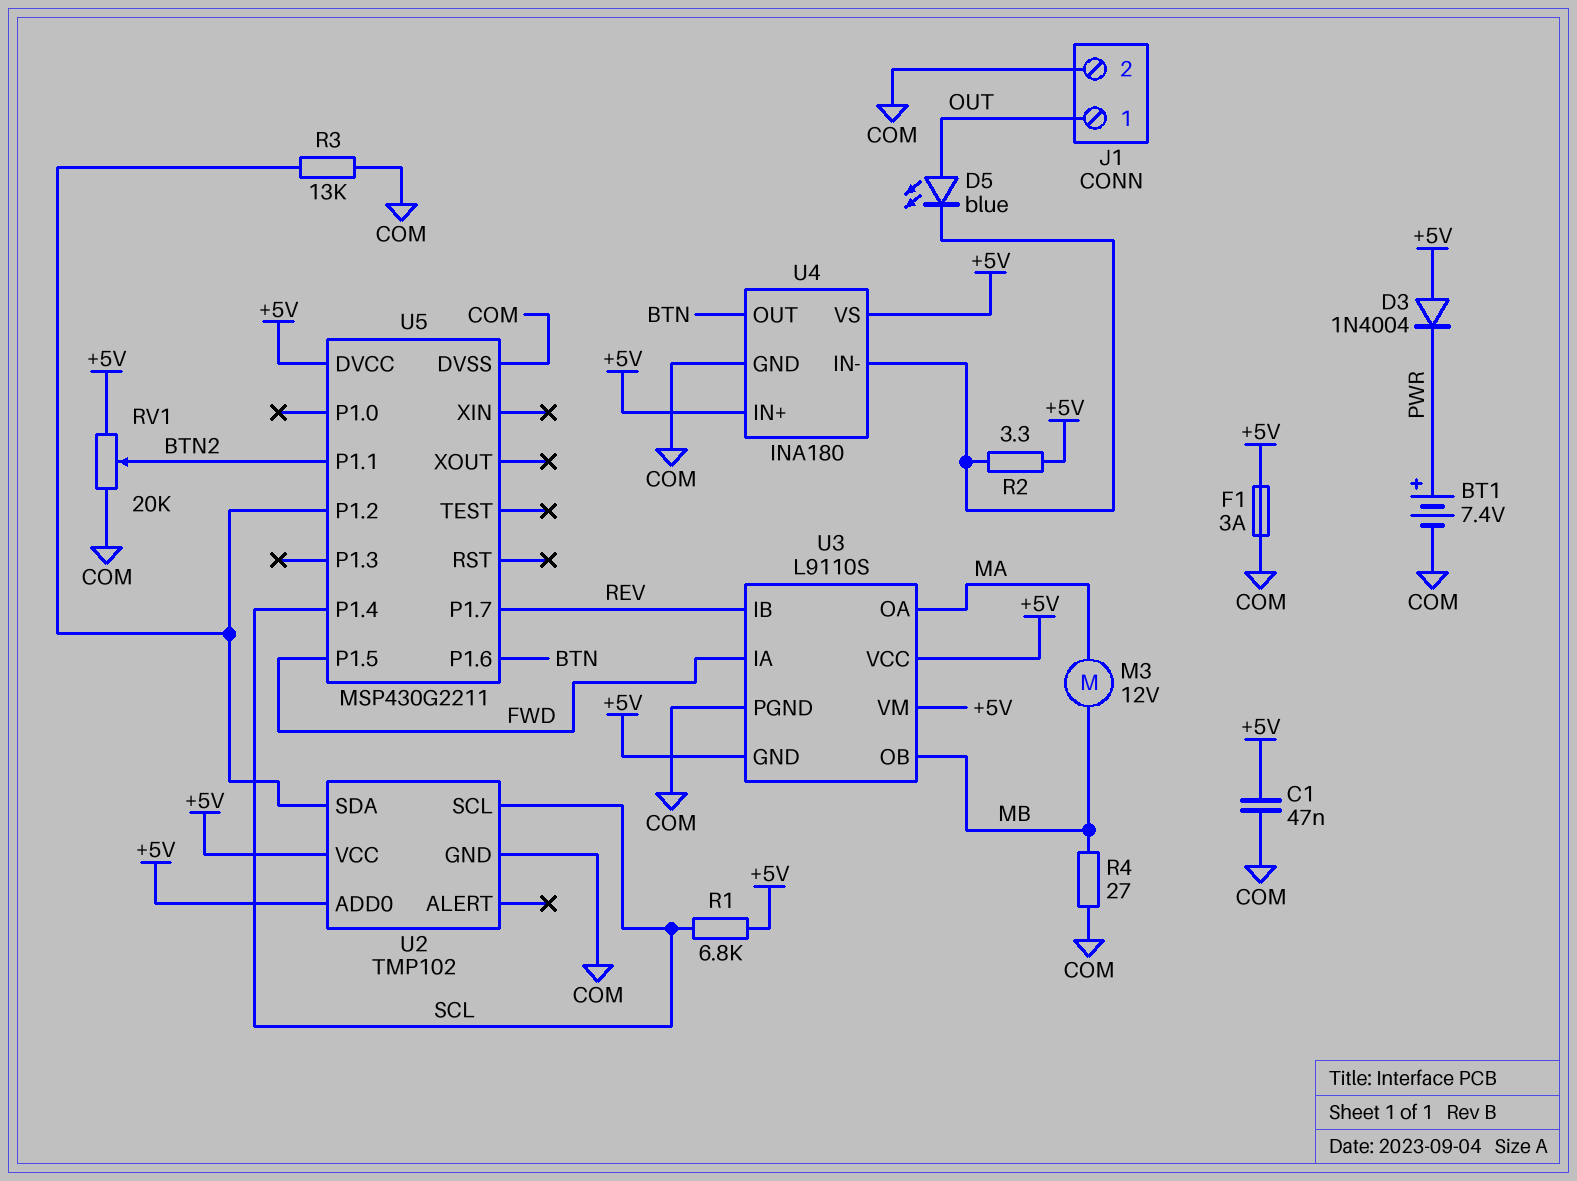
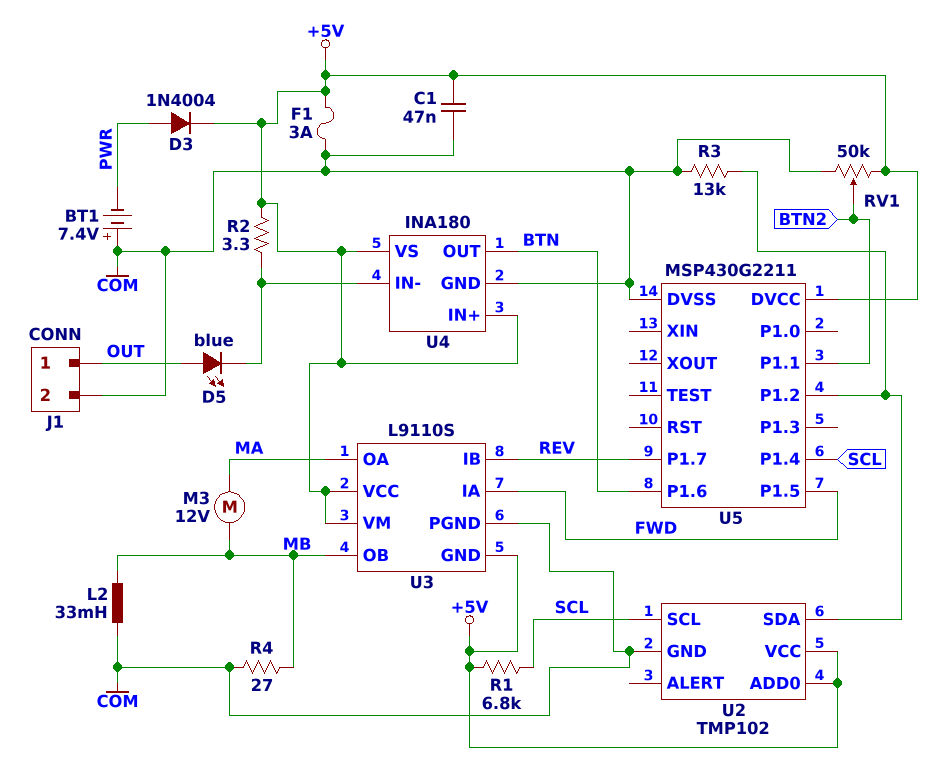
BT1: 7.4V (plus PWR, minus COM) -> 7.4V (plus COM, minus PWR)
D3: diode 1N4004 (A +5V, K PWR) -> diode 1N4004 (A PWR, K +5V)
L2: none -> 33mH (COM, MB)
RV1: 20k (+5V, COM, wiper BTN2) -> 50k (+5V, COM, wiper BTN2)

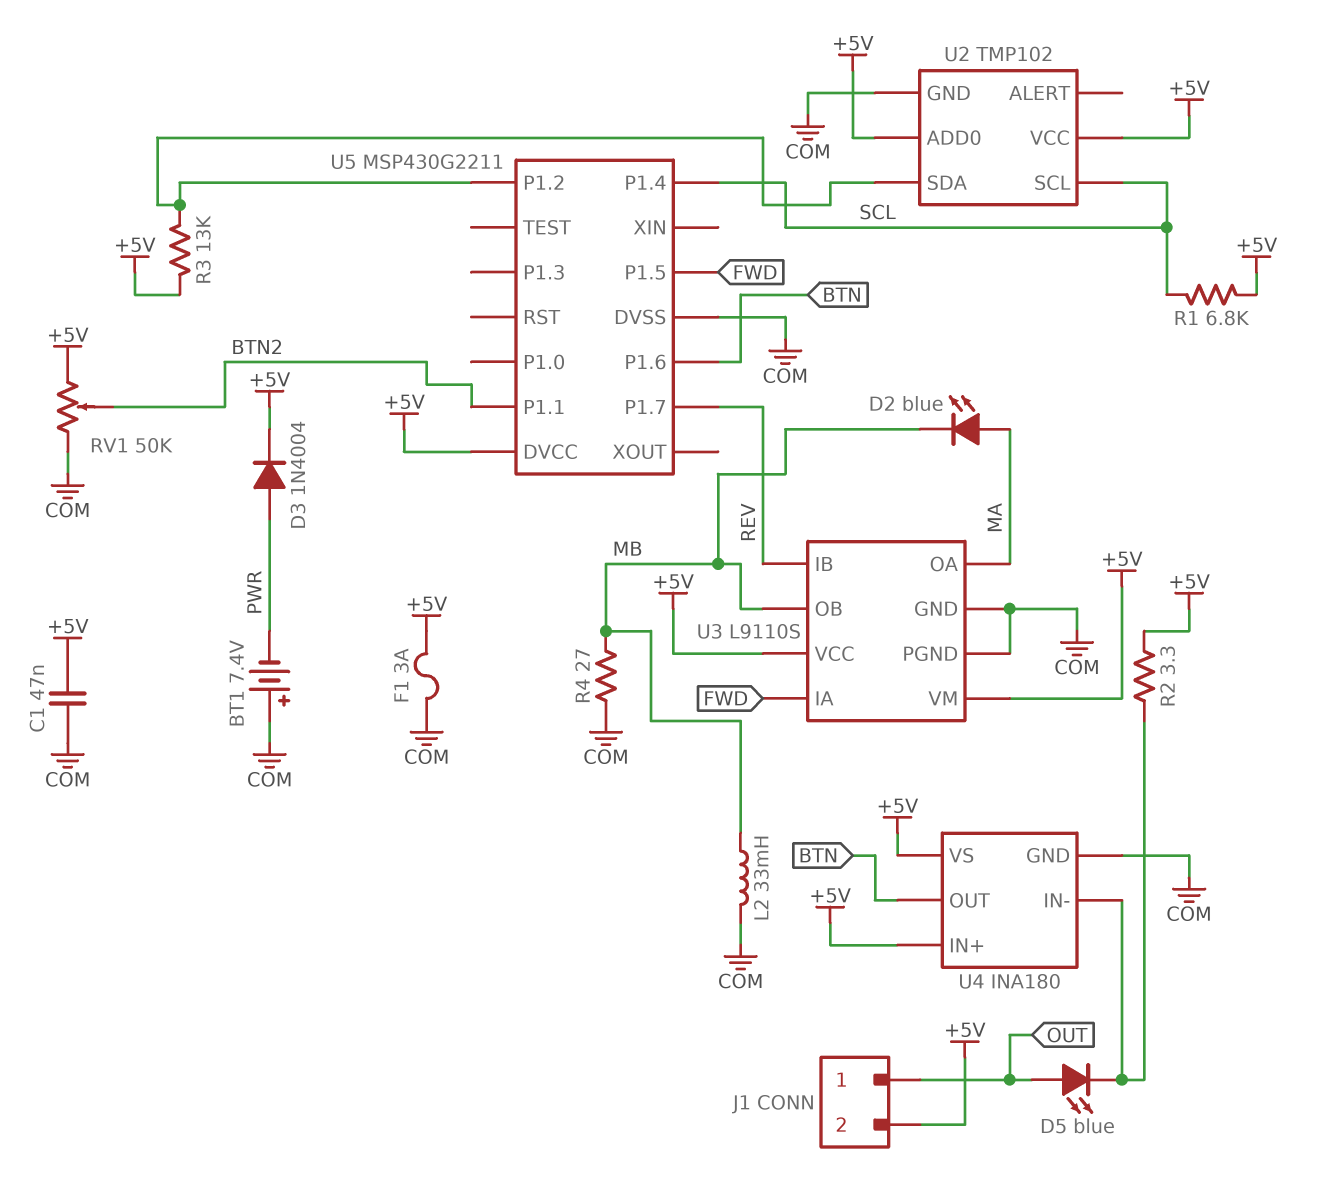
D2: none -> LED blue (A MA, K MB)
J1 pin 2: COM -> +5V
M3: motor 12V (MA, MB) -> none
R3: 13k (COM, U2/SDA) -> 13k (+5V, U2/SDA)
U3 pin GND: +5V -> COM

